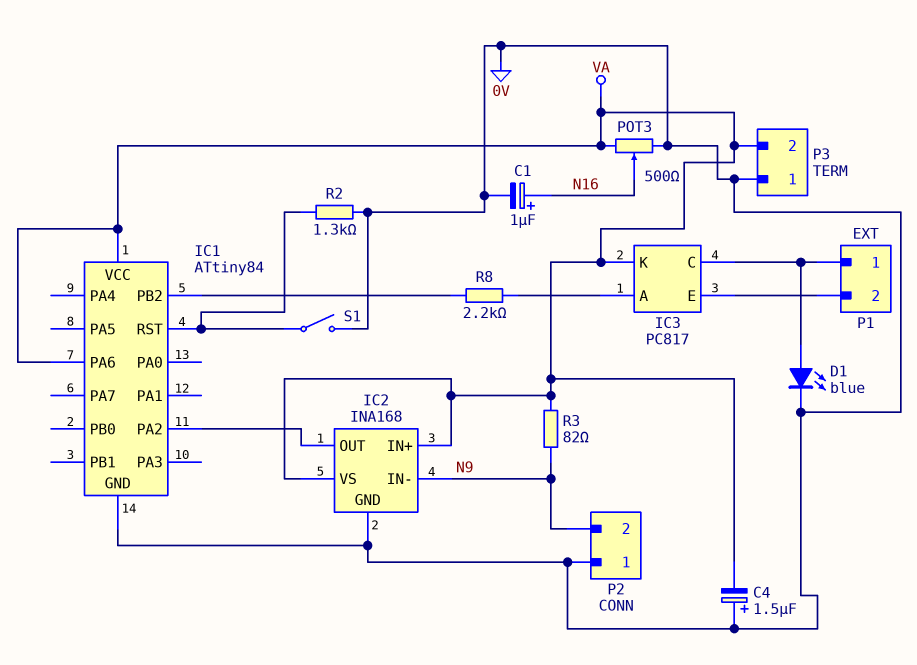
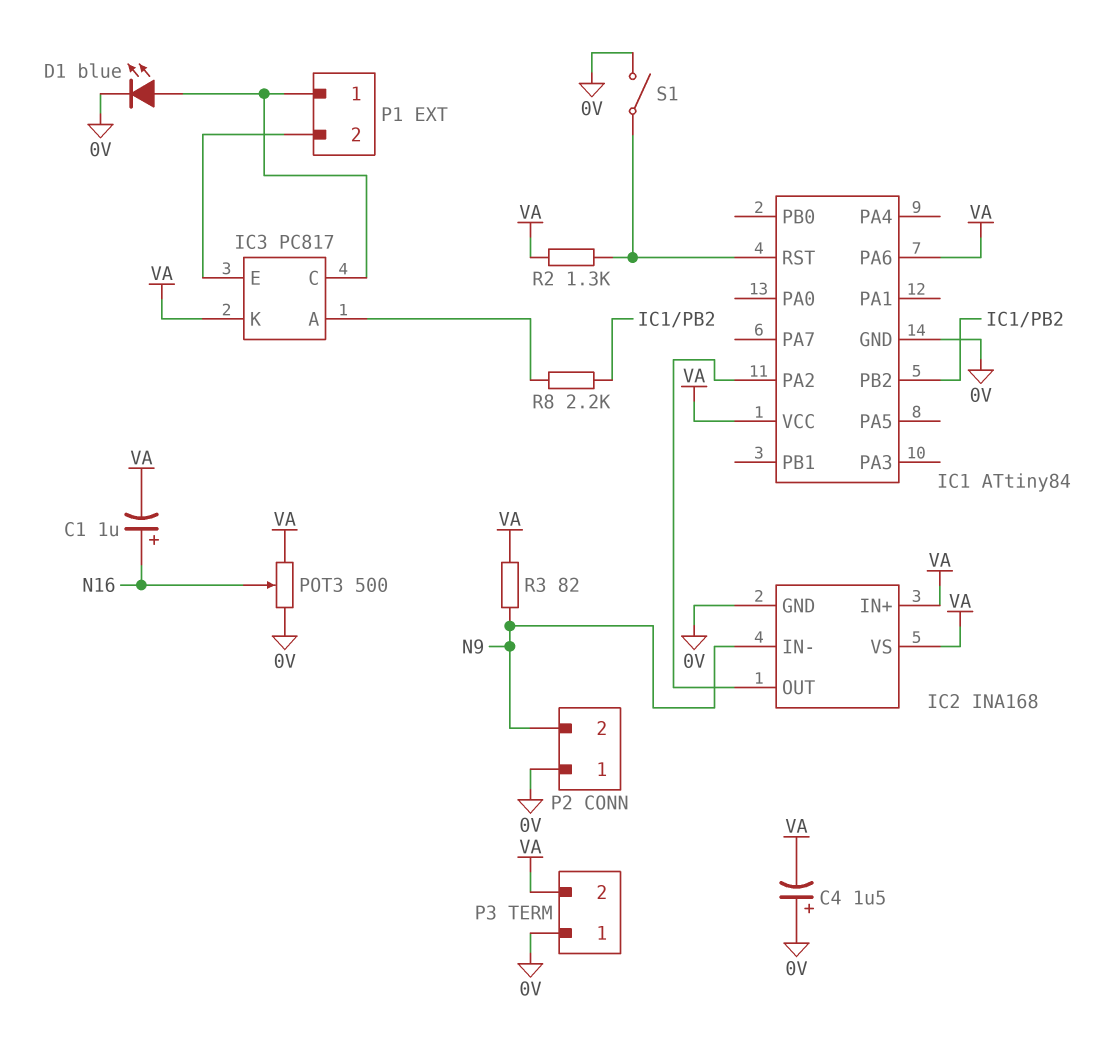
C1: 1uF (plus N16, minus 0V) -> 1uF (plus N16, minus VA)
R2: 1.3k (0V, IC1/RST) -> 1.3k (IC1/RST, VA)

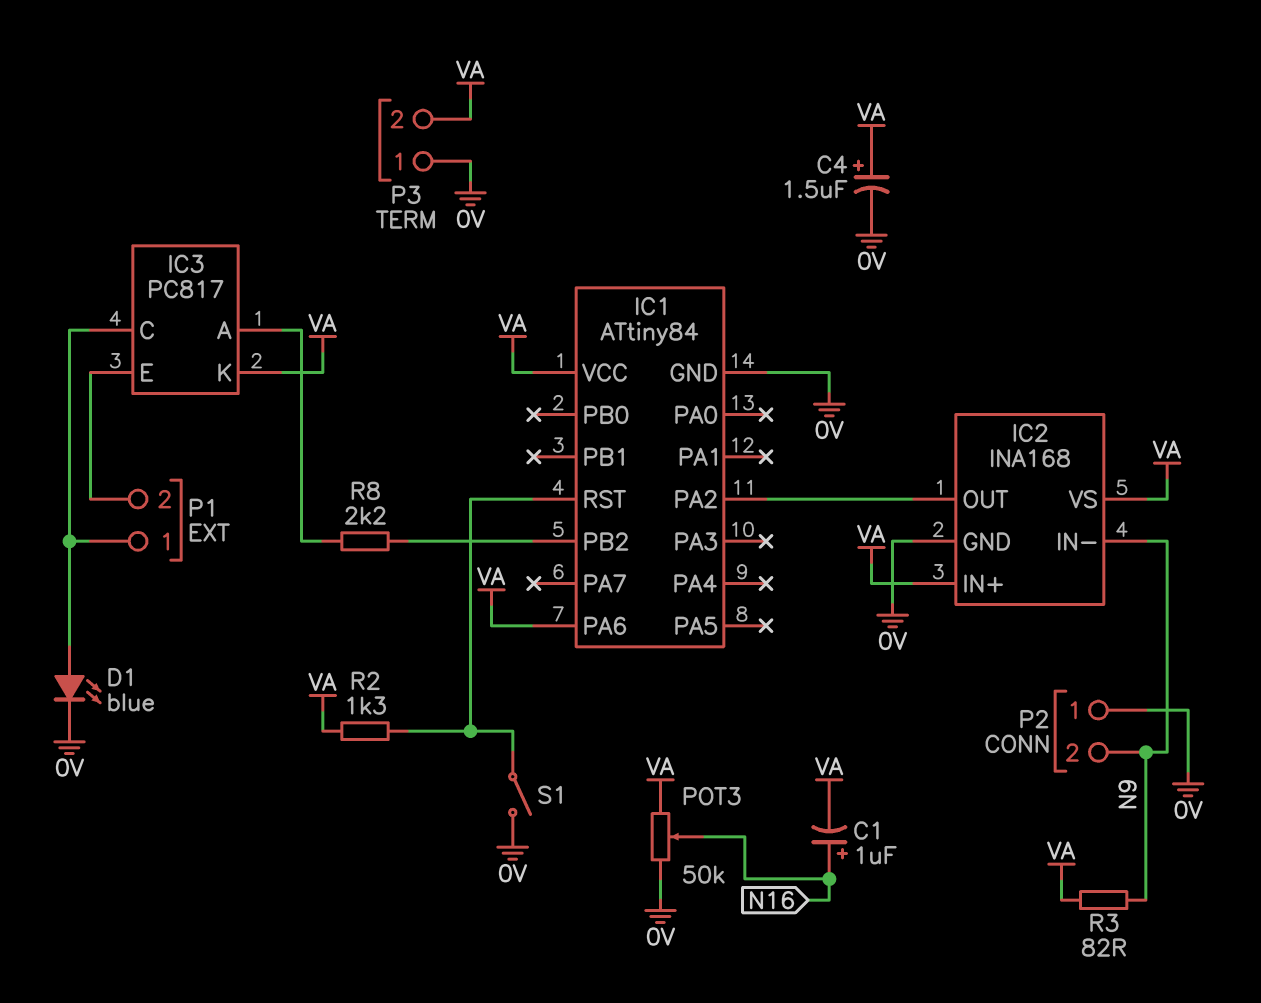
C4: 1.5uF (plus 0V, minus VA) -> 1.5uF (plus VA, minus 0V)
POT3: 500 (0V, VA, wiper N16) -> 50k (0V, VA, wiper N16)

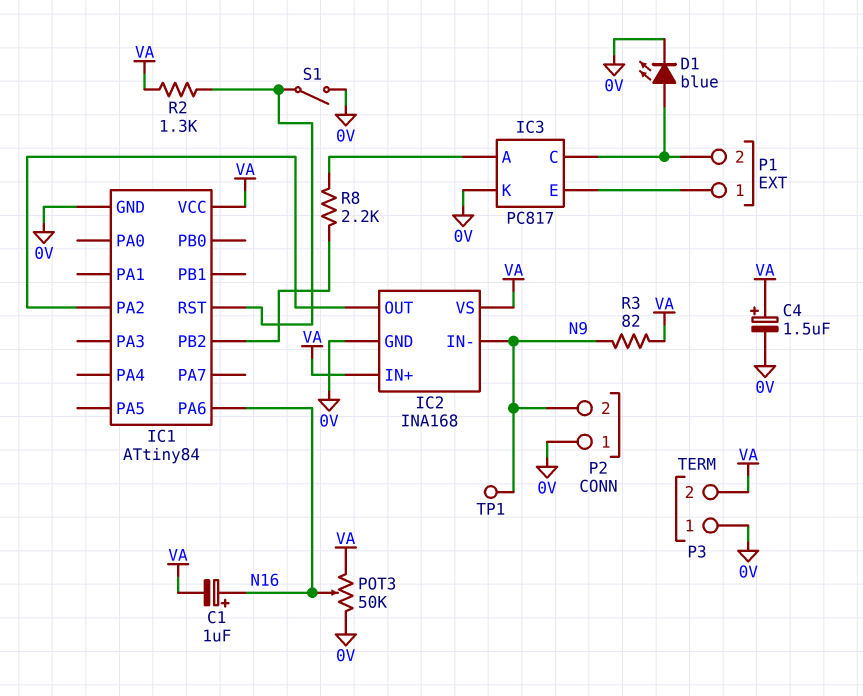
IC1 pin PA6: VA -> N16
IC3 pin K: VA -> 0V
P1 pin 1: IC3/C -> IC3/E
P1 pin 2: IC3/E -> IC3/C
TP1: none -> test point (N9)

